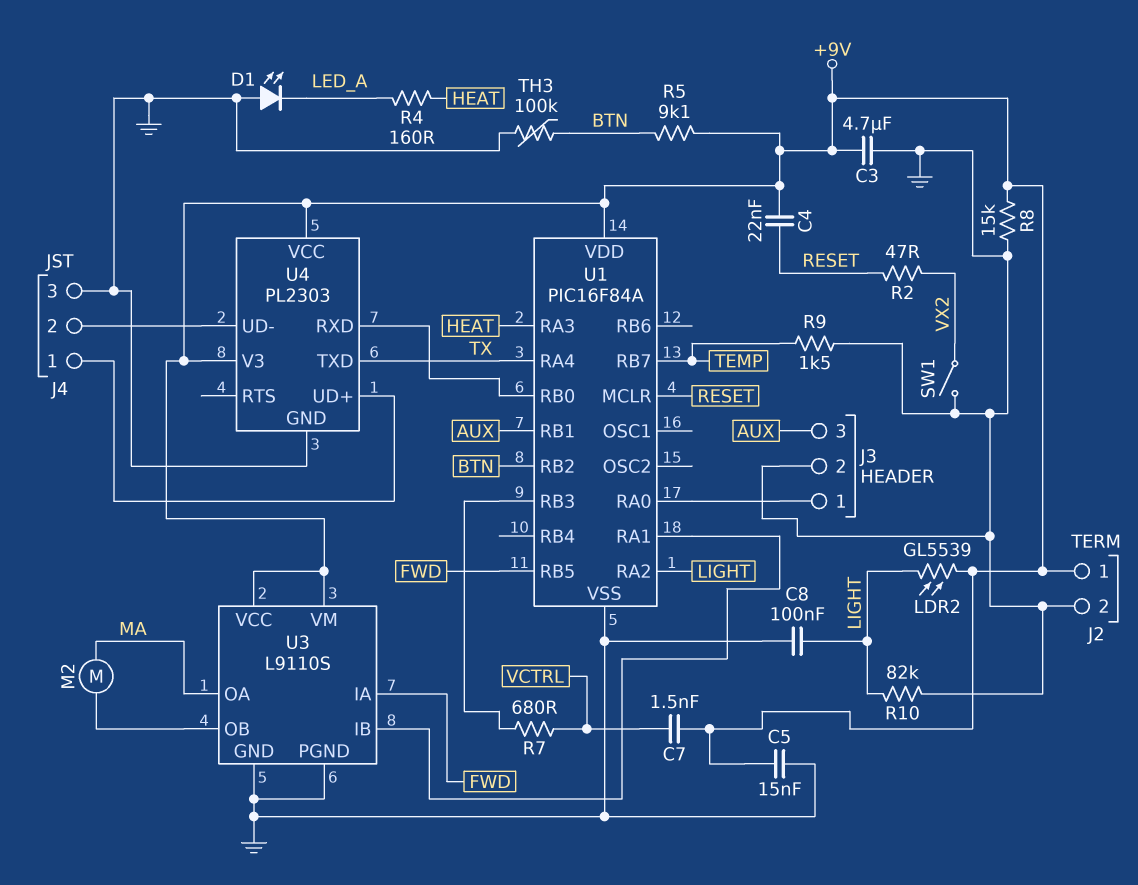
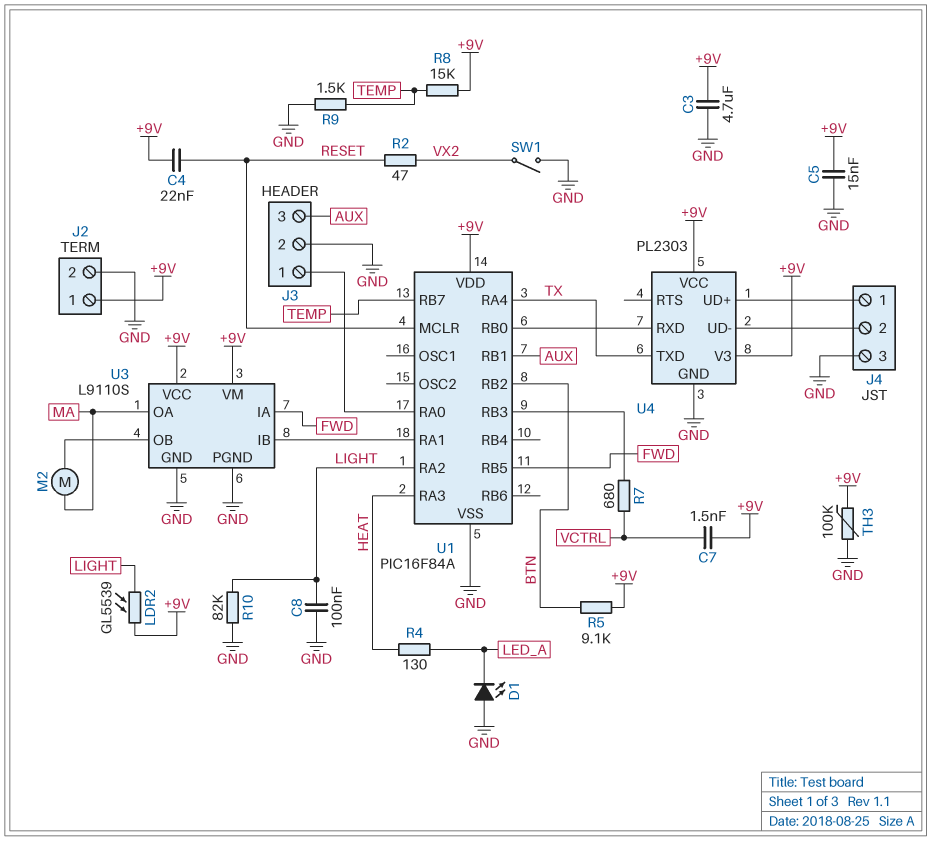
R4: 160 (HEAT, LED_A) -> 130 (HEAT, LED_A)
R8: 15k (+9V, GND) -> 15k (+9V, TEMP)
TH3: 100k (BTN, GND) -> 100k (+9V, GND)

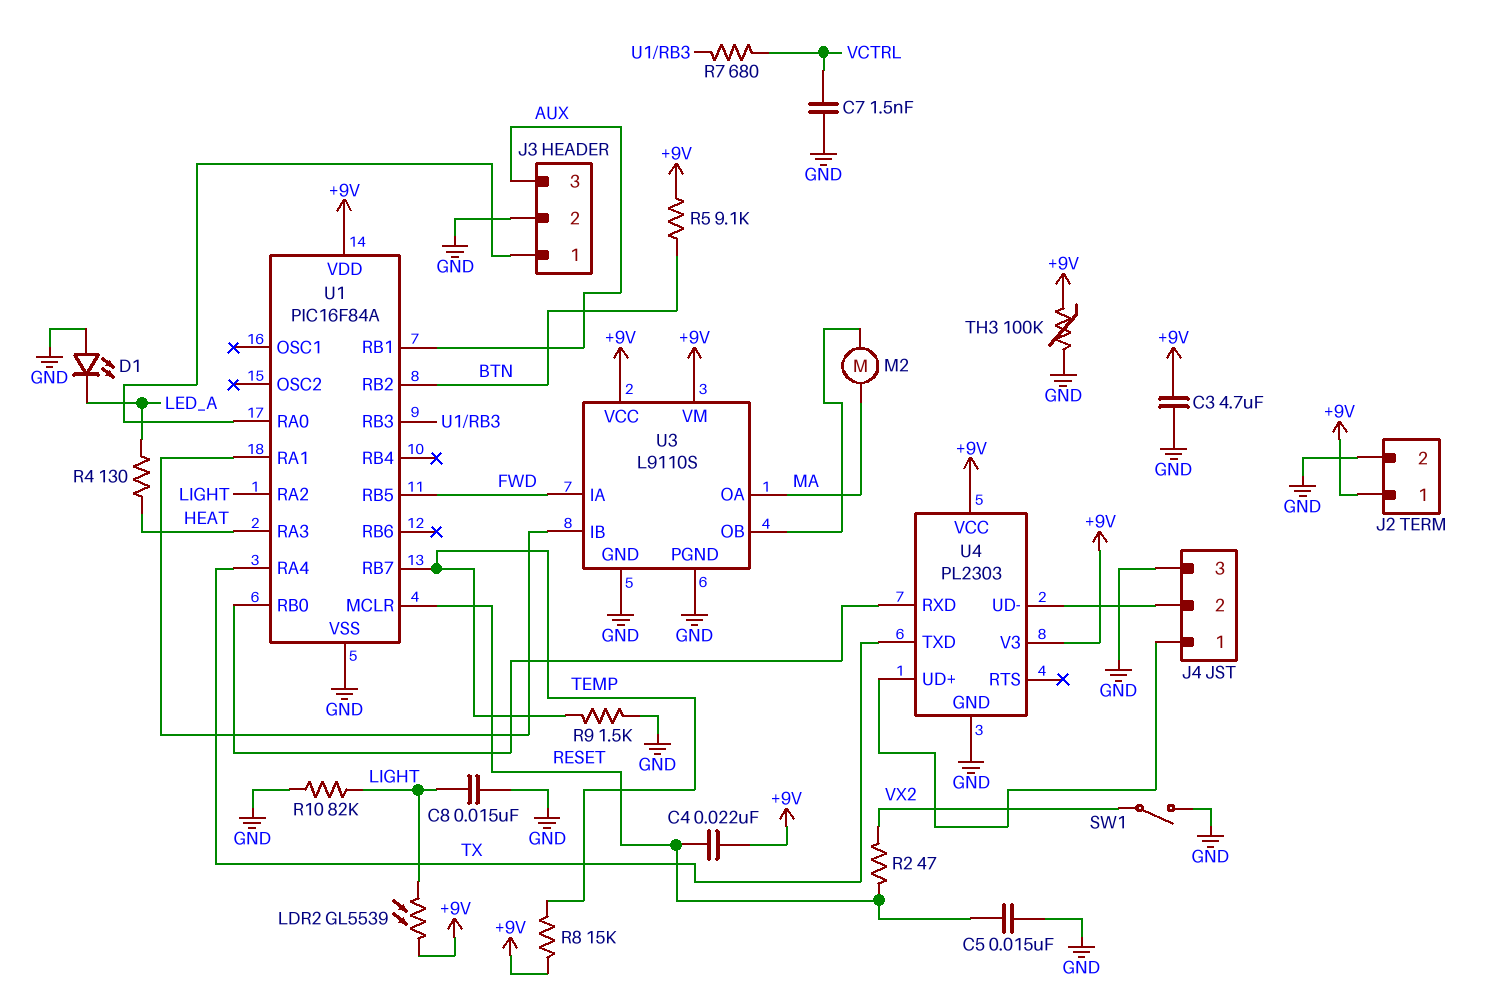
C5: 15nF (+9V, GND) -> 15nF (GND, RESET)
C7: 1.5nF (+9V, VCTRL) -> 1.5nF (GND, VCTRL)
C8: 100nF (GND, LIGHT) -> 15nF (GND, LIGHT)

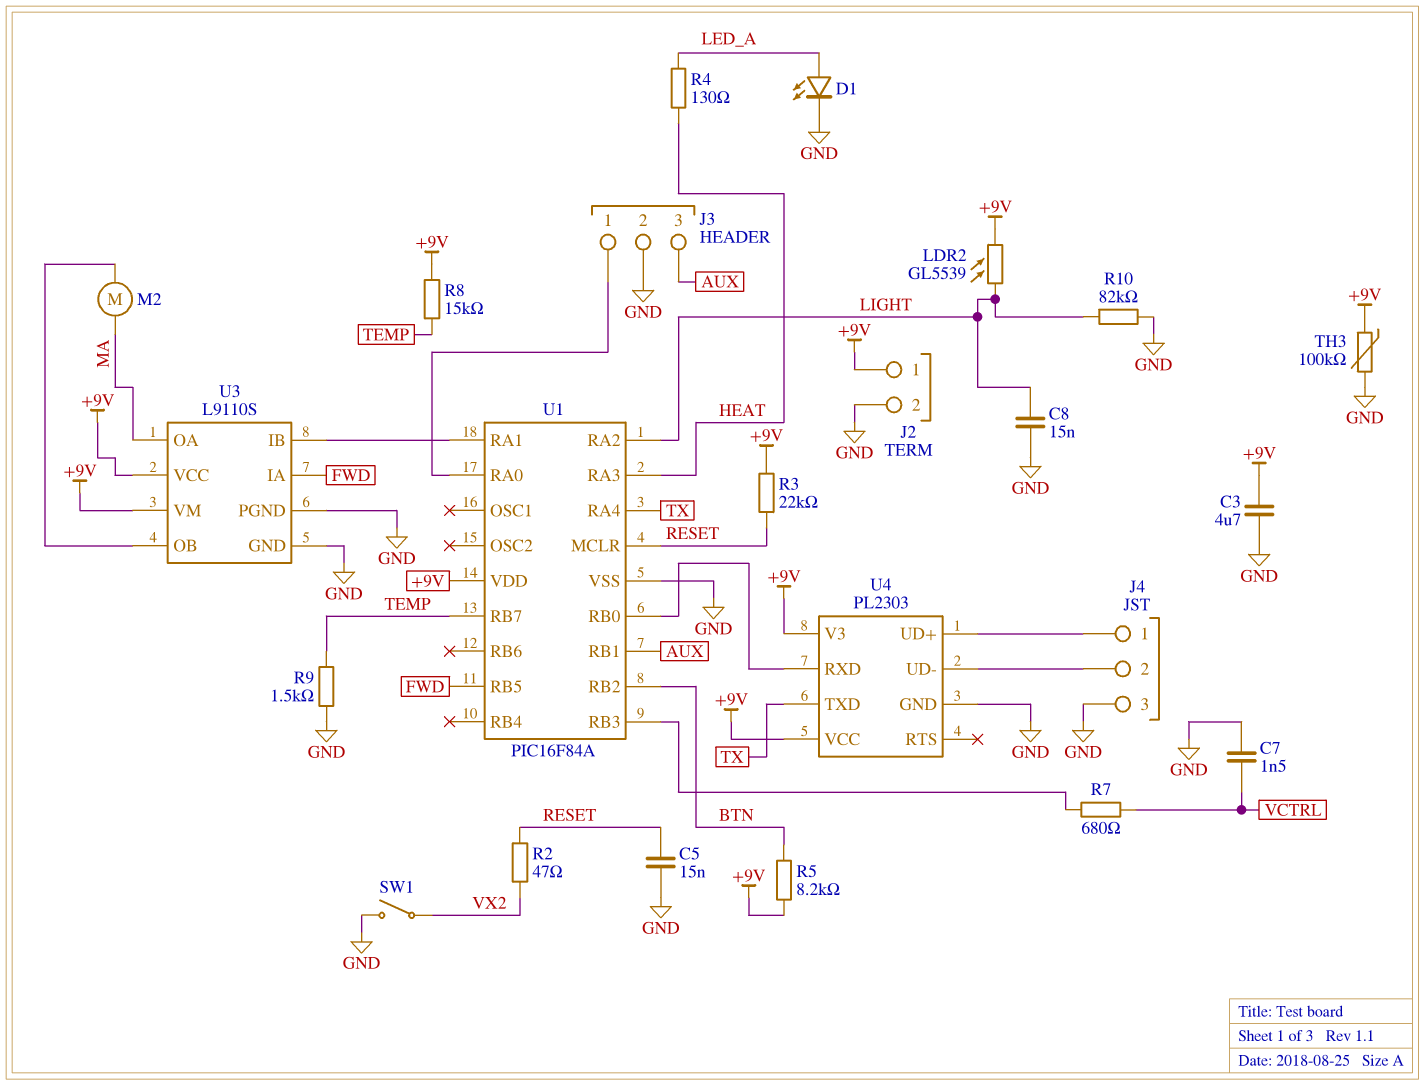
C4: 22nF (+9V, RESET) -> none
D1: LED (A GND, K LED_A) -> LED (A LED_A, K GND)
R3: none -> 22k (+9V, RESET)
R5: 9.1k (+9V, BTN) -> 8.2k (+9V, BTN)

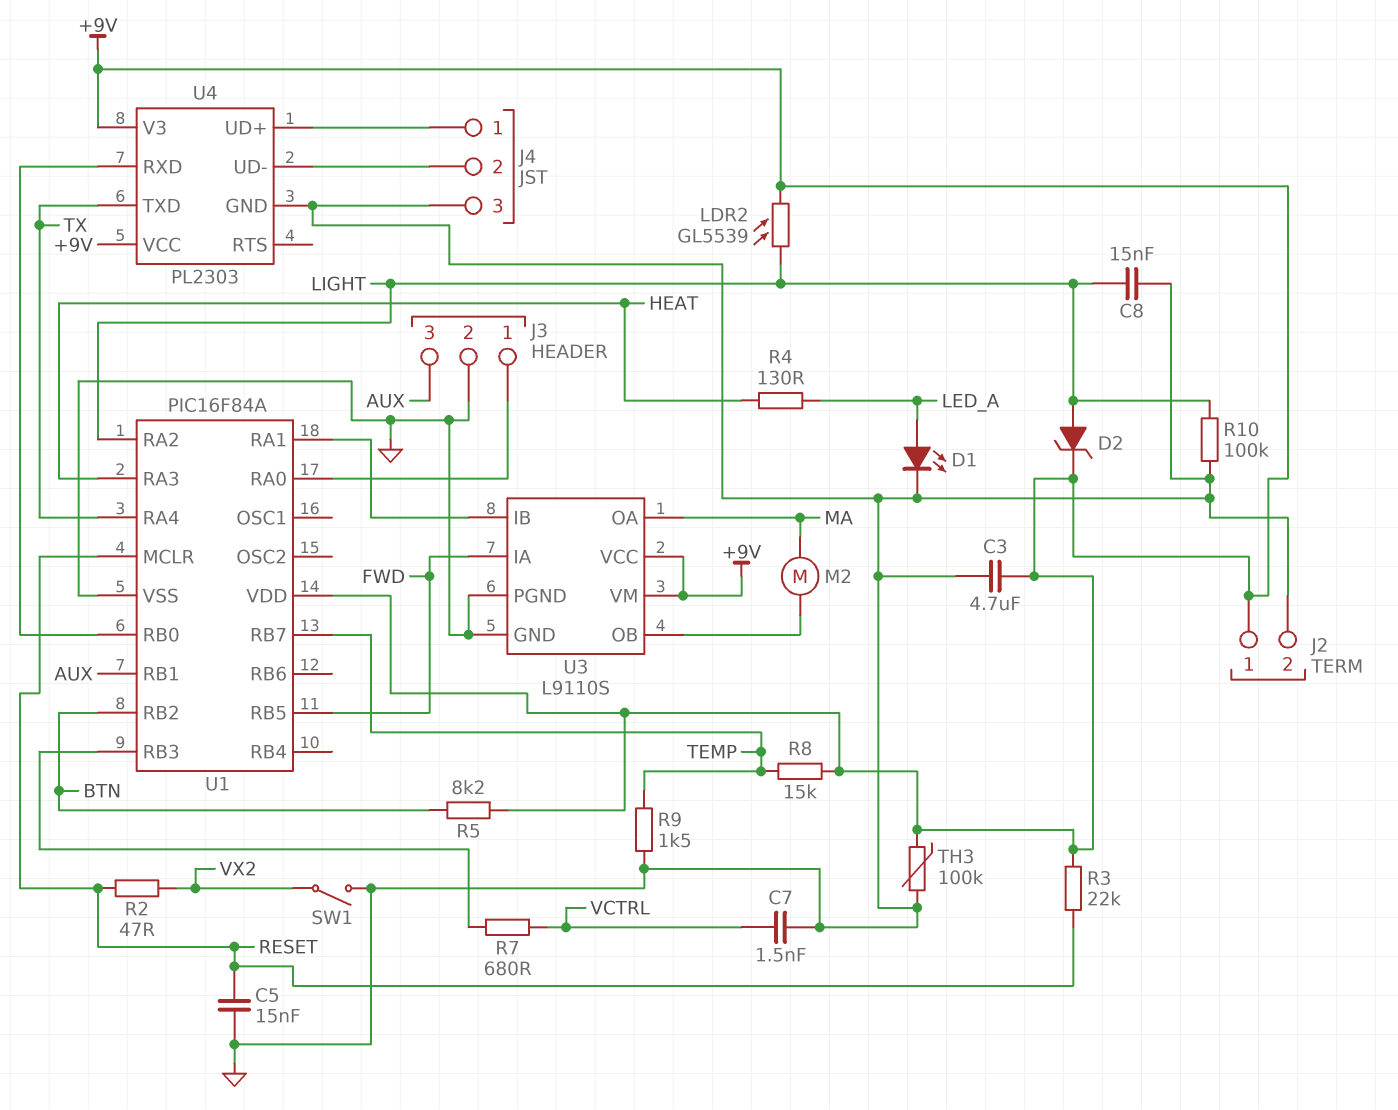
D2: none -> zener (A LIGHT, K +9V)
R10: 82k (GND, LIGHT) -> 100k (GND, LIGHT)

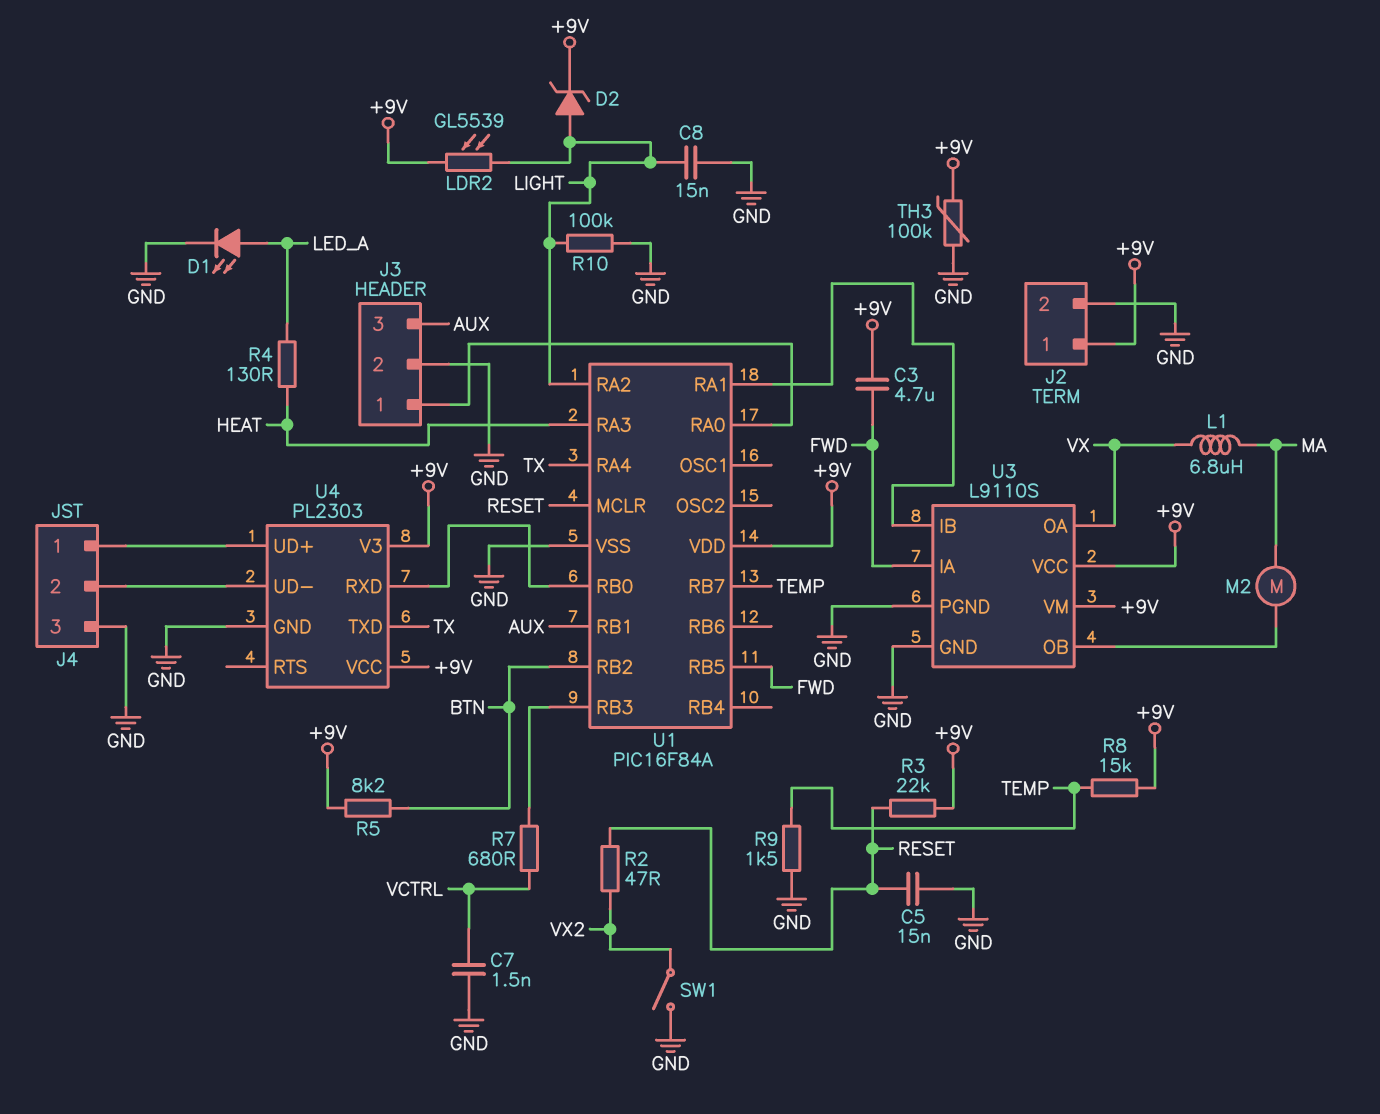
C3: 4.7uF (+9V, GND) -> 4.7uF (+9V, FWD)
L1: none -> 6.8uH (MA, VX)
U3 pin OA: MA -> VX

